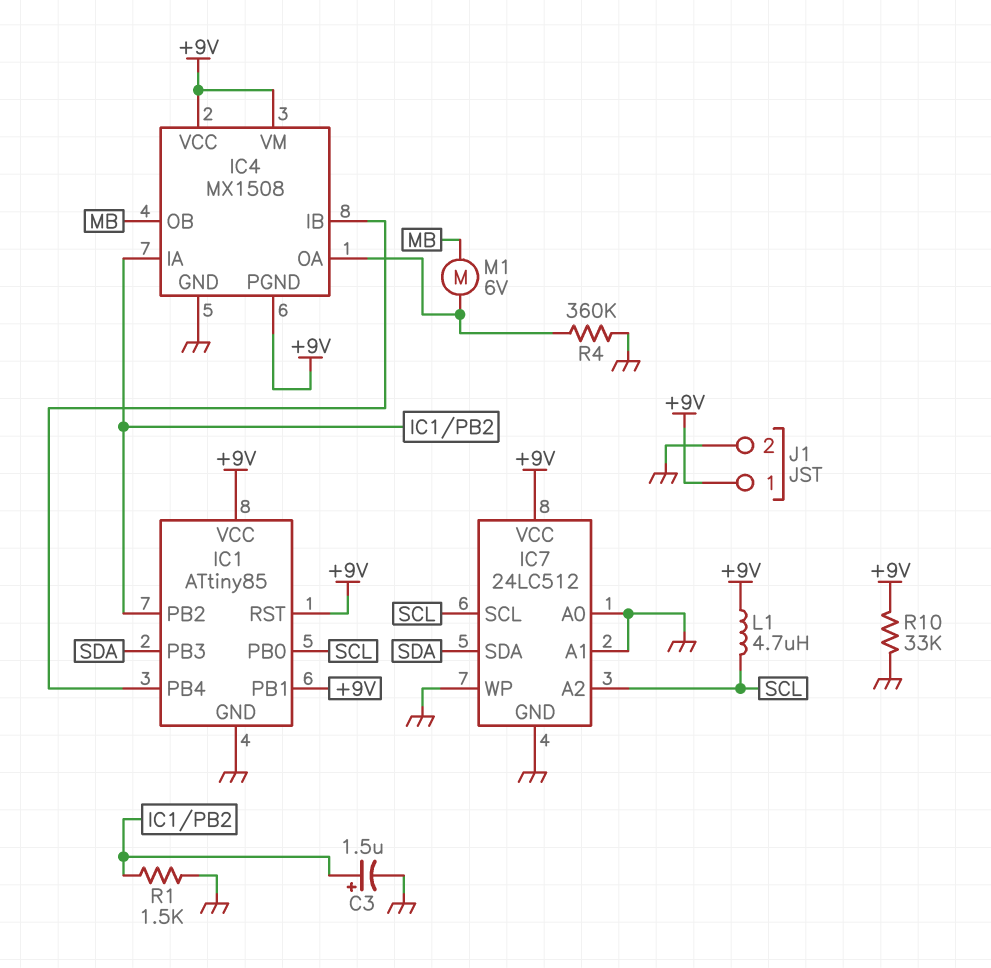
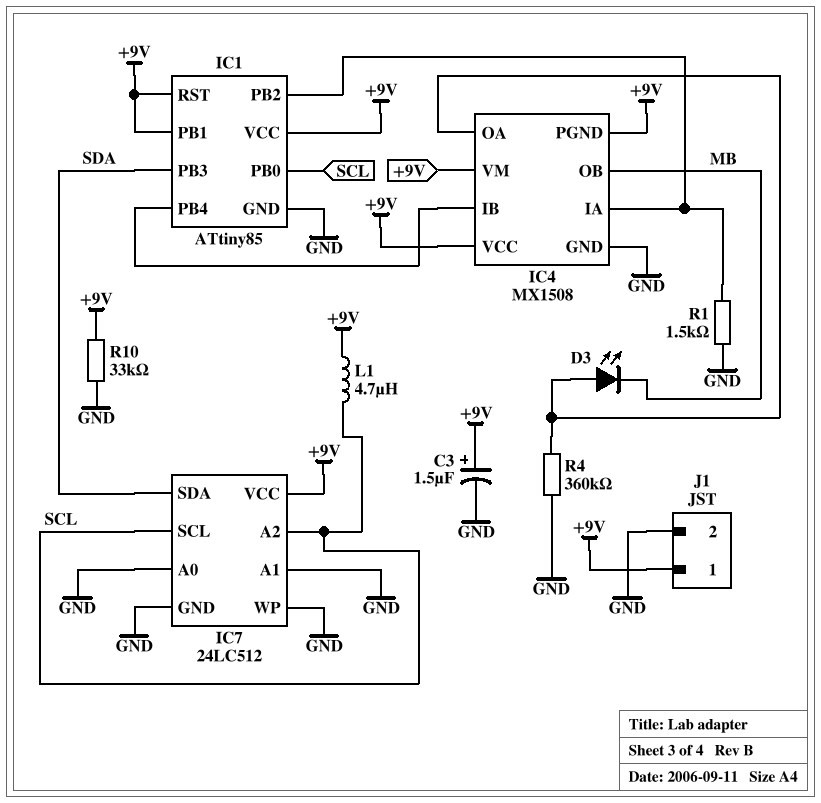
C3: 1.5uF (plus IC1/PB2, minus GND) -> 1.5uF (plus +9V, minus GND)
D3: none -> LED (A IC4/OA, K MB)
M1: motor 6V (IC4/OA, MB) -> none

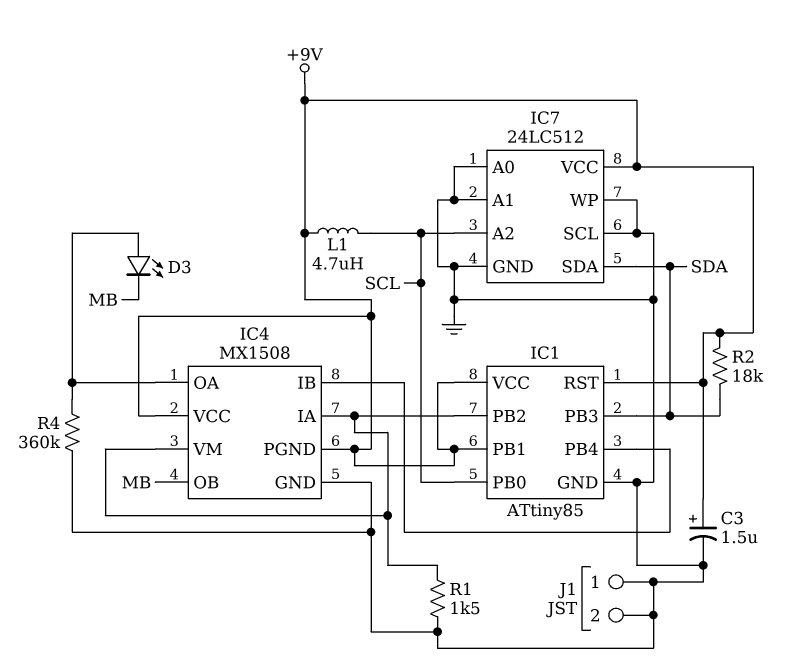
IC4 pin VM: +9V -> IC1/PB2
IC7 pin SCL: SCL -> GND
J1 pin 1: +9V -> GND
R2: none -> 18k (+9V, SDA)
R10: 33k (+9V, GND) -> none

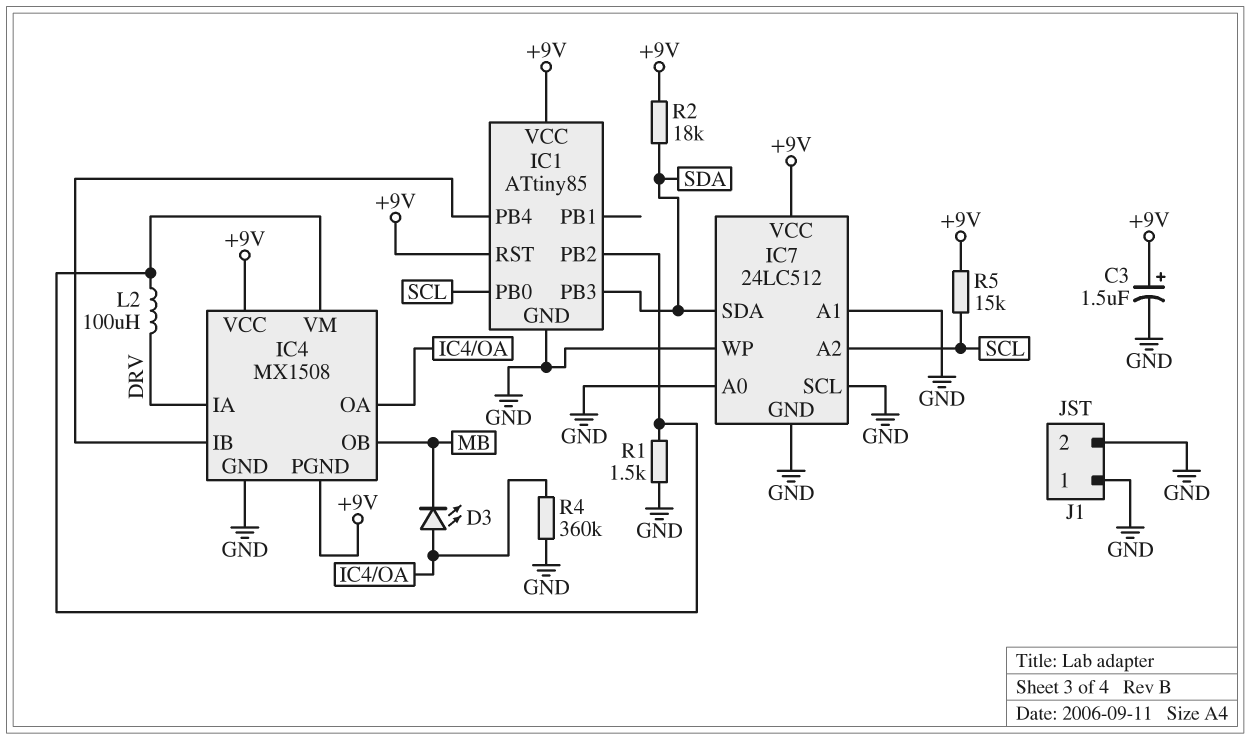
IC1 pin PB1: +9V -> none
IC4 pin IA: IC1/PB2 -> DRV
L1: 4.7uH (+9V, SCL) -> none
L2: none -> 100uH (DRV, IC1/PB2)
R5: none -> 15k (+9V, SCL)

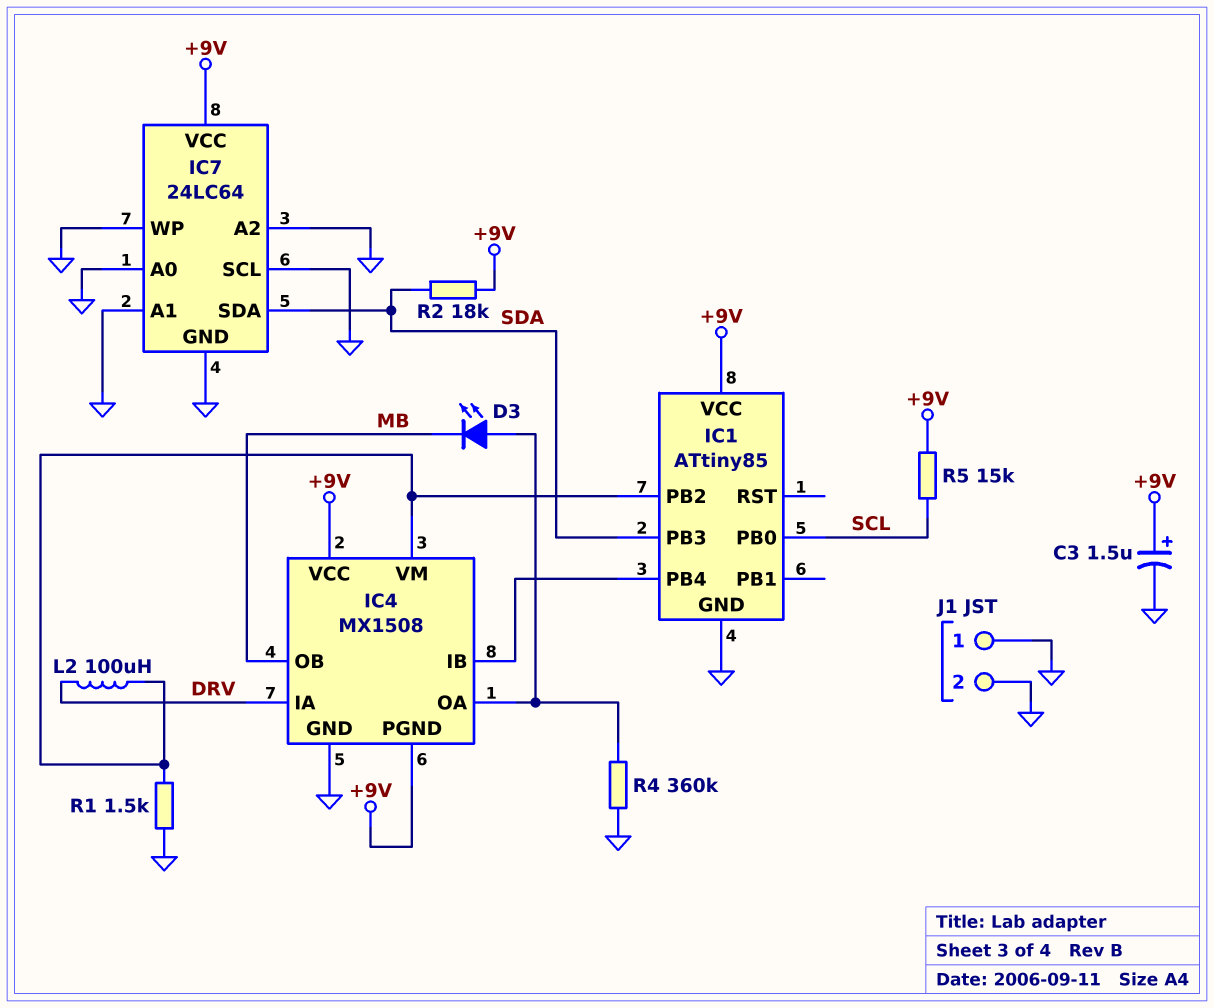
IC1 pin RST: +9V -> none
IC7: 24LC512 -> 24LC64
IC7 pin A2: SCL -> GND

